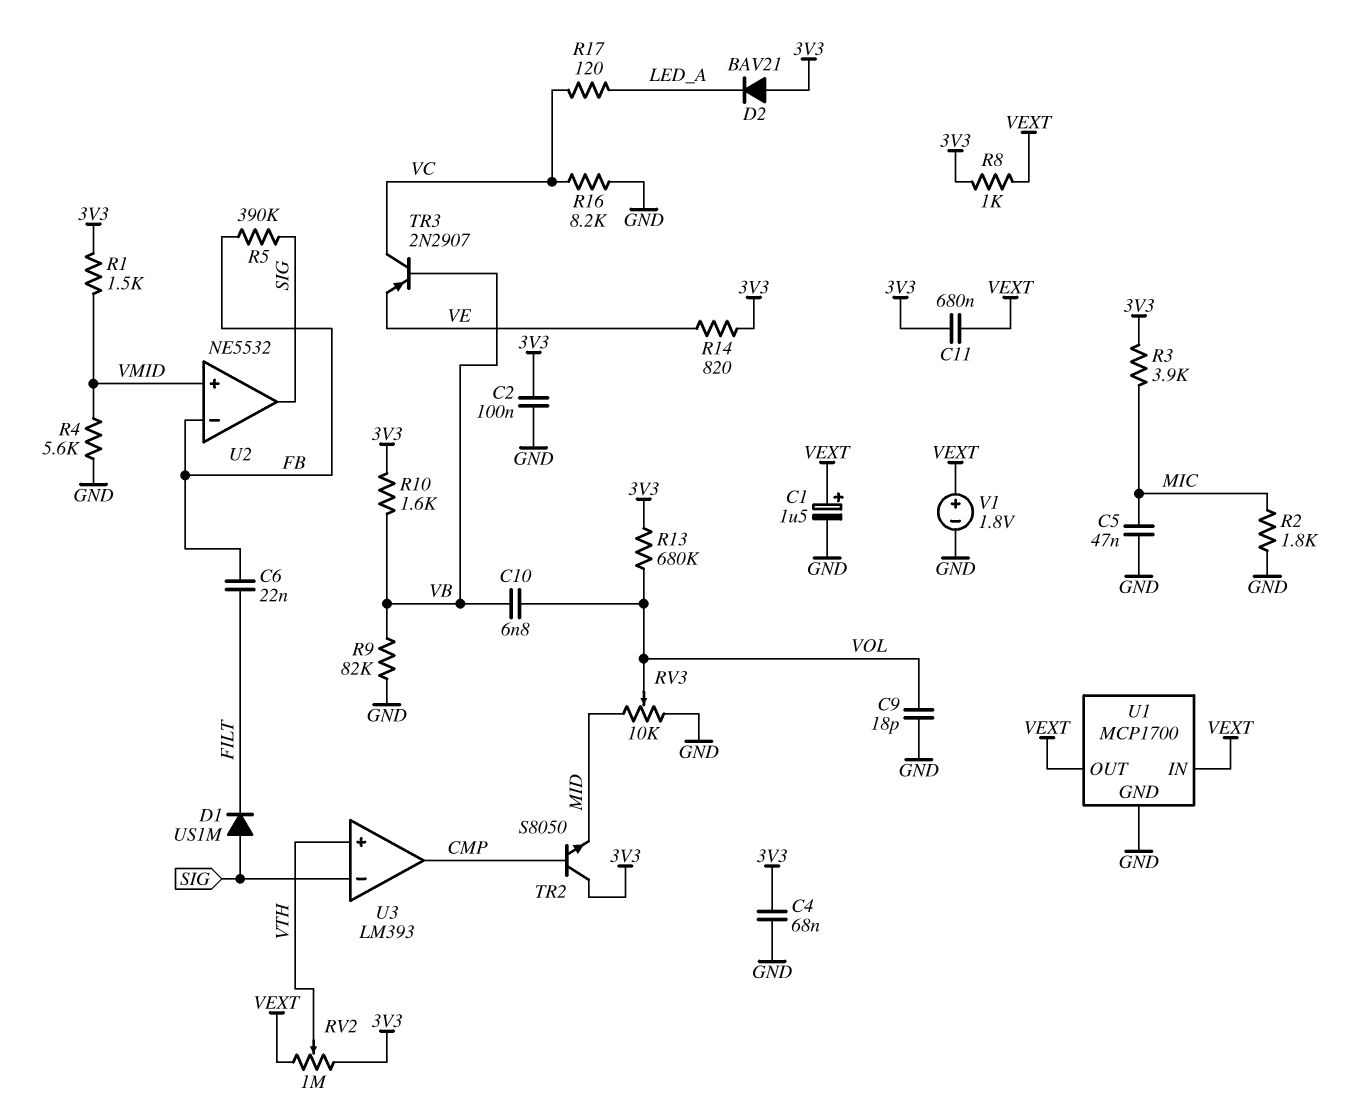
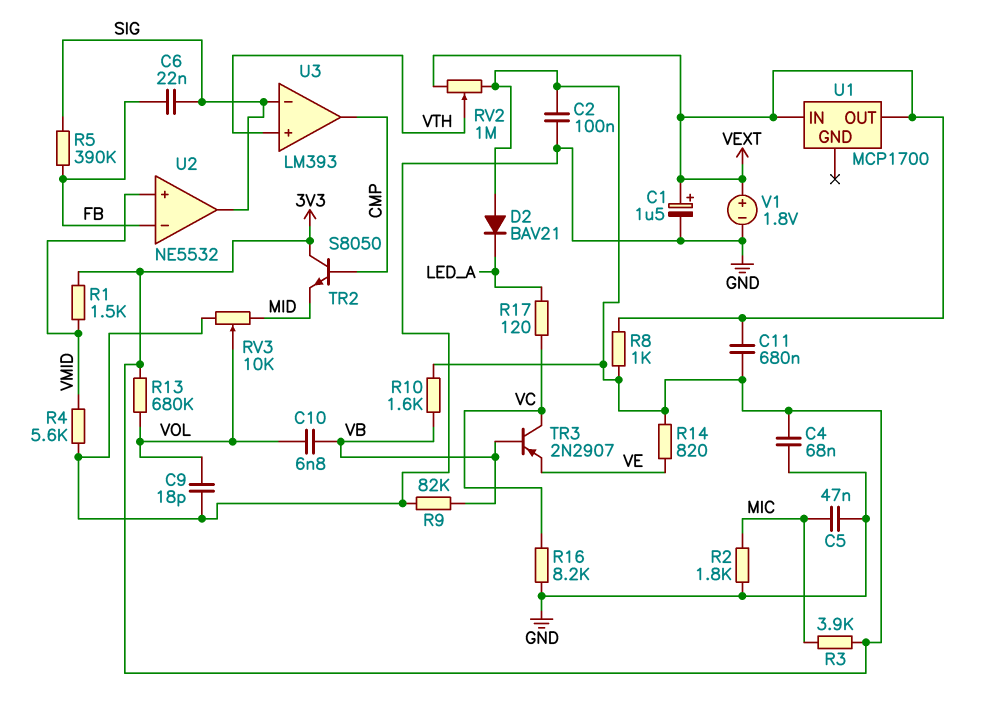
C6: 22nF (FB, FILT) -> 22nF (FB, SIG)
D1: diode US1M (A SIG, K FILT) -> none
U1 pin GND: GND -> none

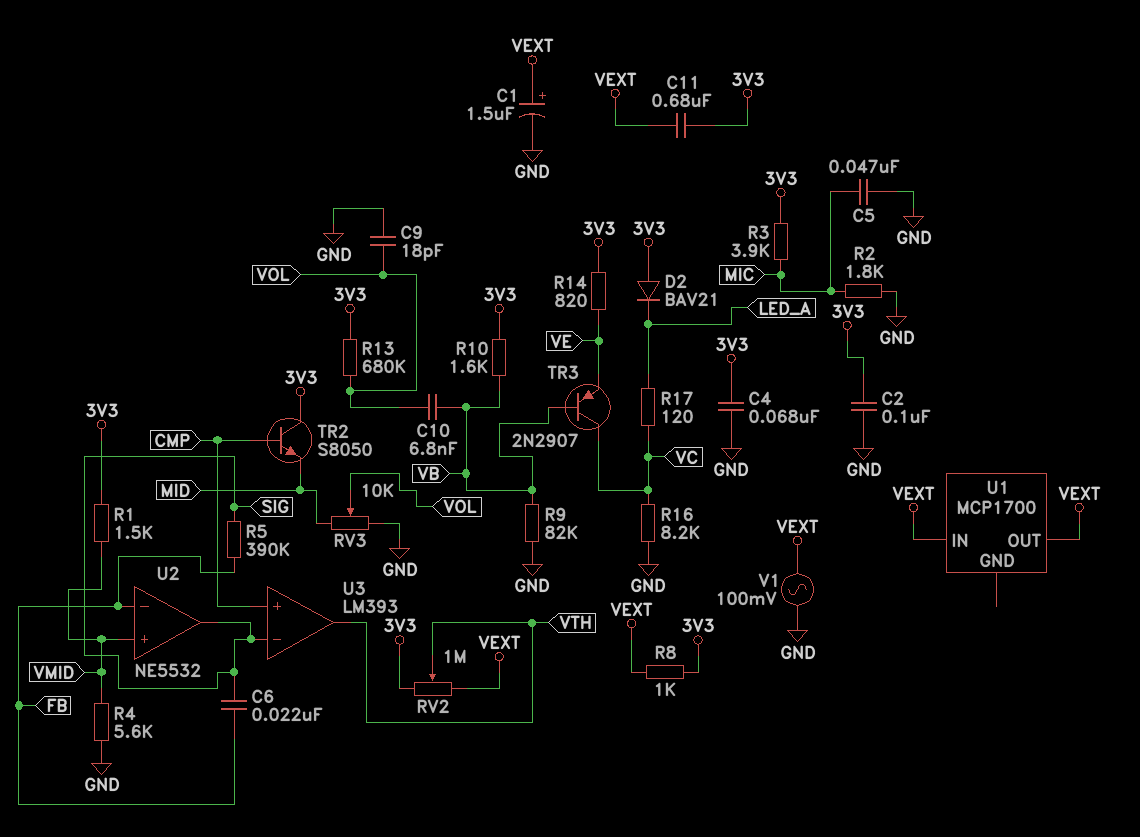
U3 pin in+: VTH -> CMP
U3 pin out: CMP -> VTH
V1: 1.8V (plus VEXT, minus GND) -> AC 100mV (GND, VEXT)

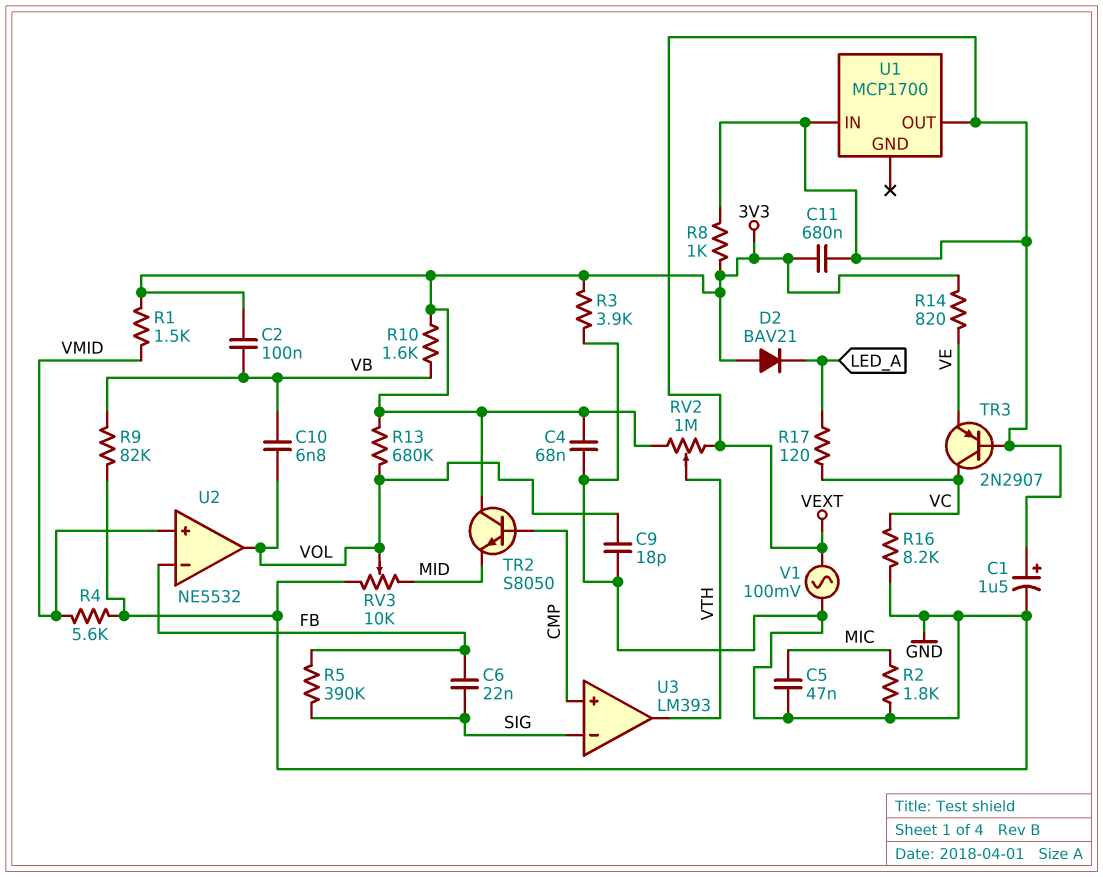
C2: 100nF (3V3, GND) -> 100nF (3V3, VB)
R3: 3.9k (3V3, MIC) -> 3.9k (3V3, GND)
TR3: PNP 2N2907 (B VB, C VC, E VE) -> PNP 2N2907 (B VEXT, C VC, E VE)
U2 pin out: SIG -> VOL

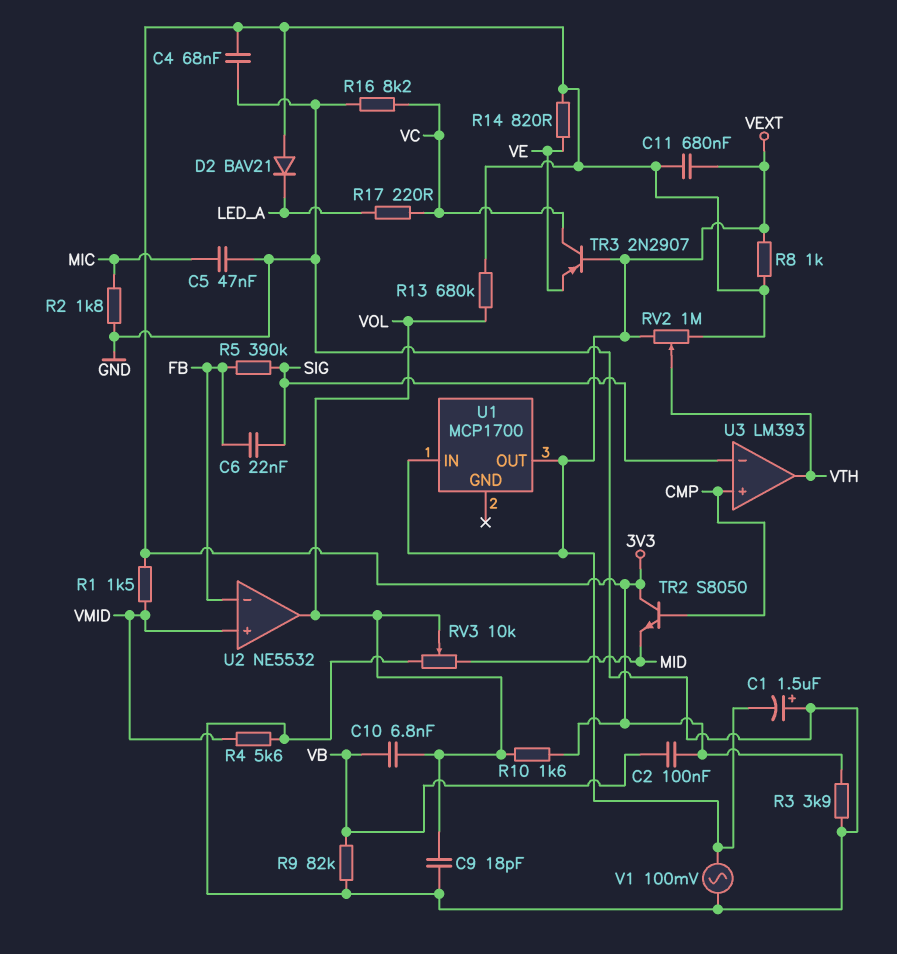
C1: 1.5uF (plus VEXT, minus GND) -> 1.5uF (plus GND, minus VEXT)
R10: 1.6k (3V3, VB) -> 1.6k (3V3, VOL)
R17: 120 (LED_A, VC) -> 220 (LED_A, VC)

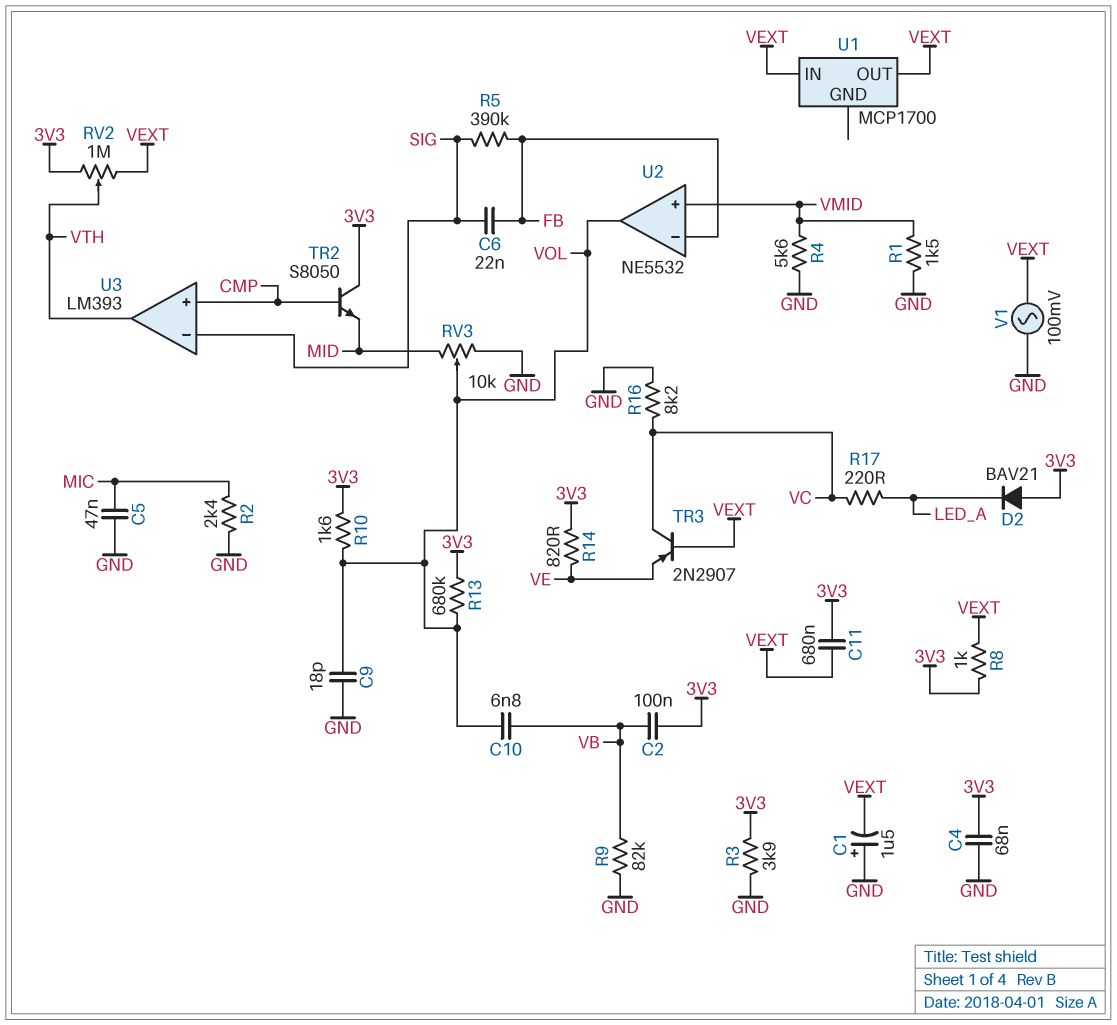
R1: 1.5k (3V3, VMID) -> 1.5k (GND, VMID)
R2: 1.8k (GND, MIC) -> 2.4k (GND, MIC)

